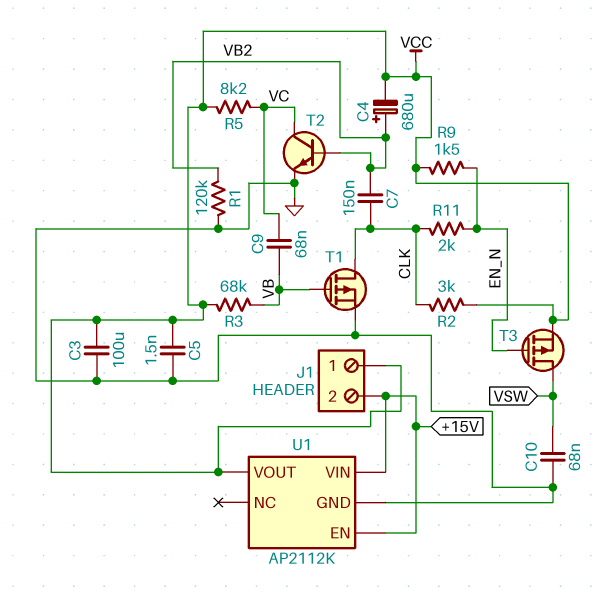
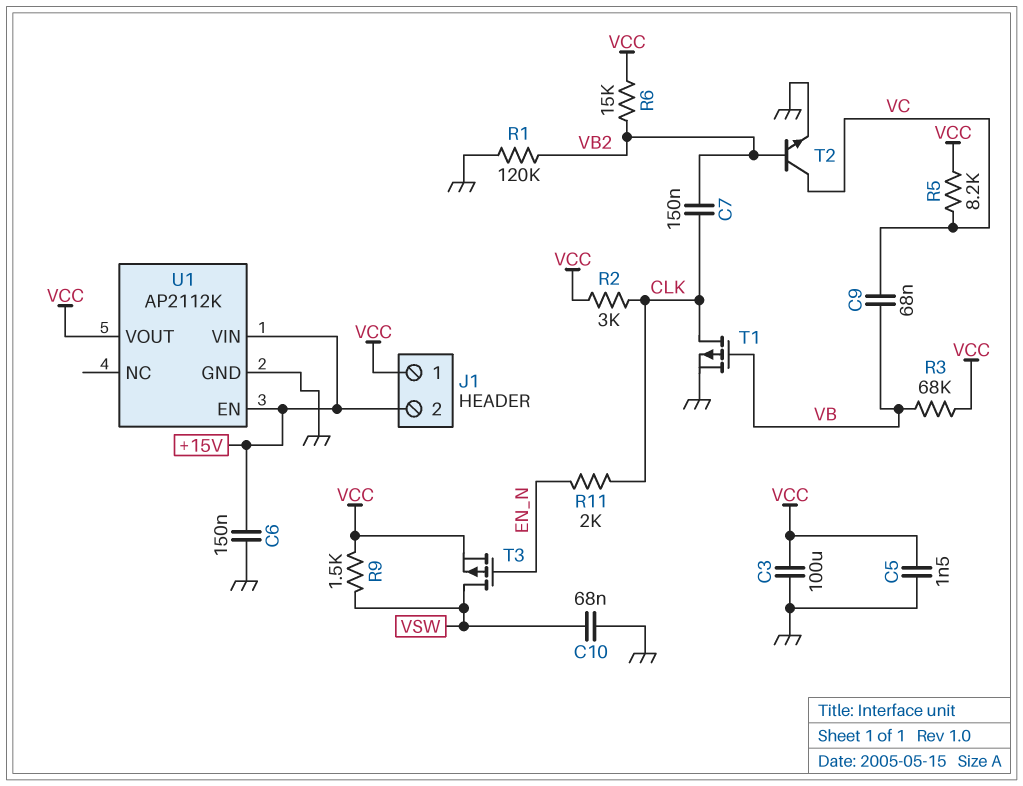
C4: 680uF (plus VB2, minus VCC) -> none
C6: none -> 150nF (+15V, GND)
R6: none -> 15k (VB2, VCC)
R9: 1.5k (EN_N, VCC) -> 1.5k (VCC, VSW)

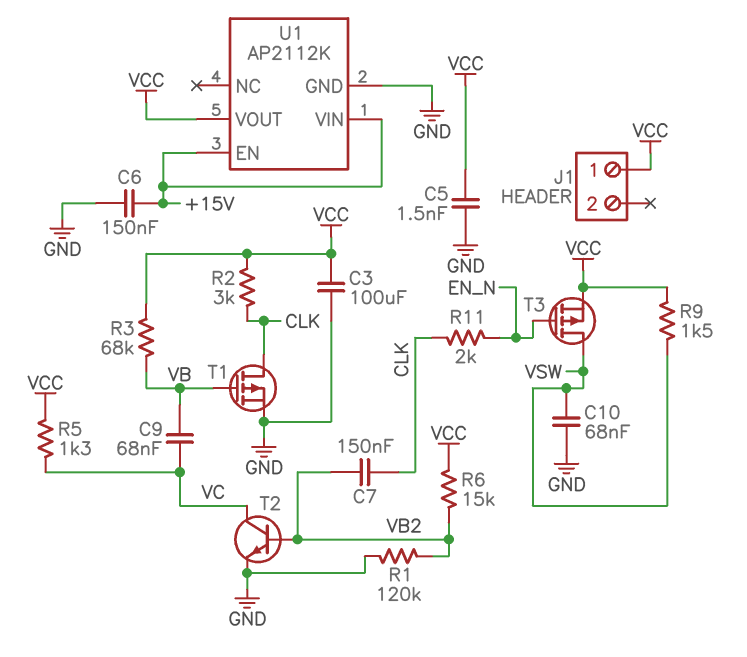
J1 pin 2: +15V -> none
R5: 8.2k (VC, VCC) -> 1.3k (VC, VCC)

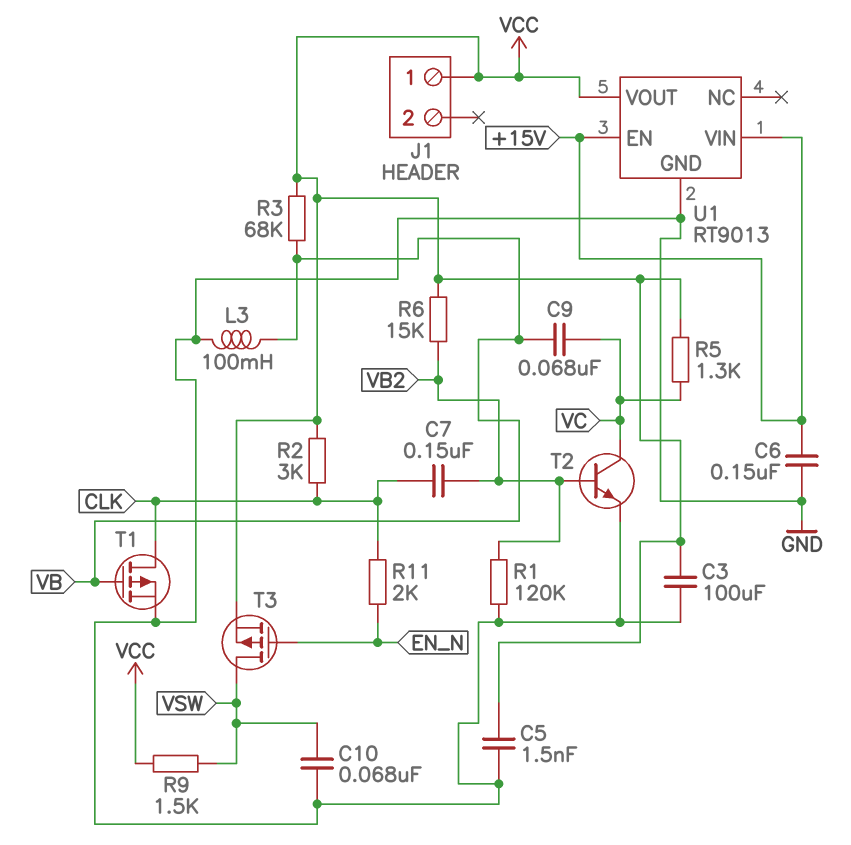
L3: none -> 100mH (GND, VB)
U1: AP2112K -> RT9013

